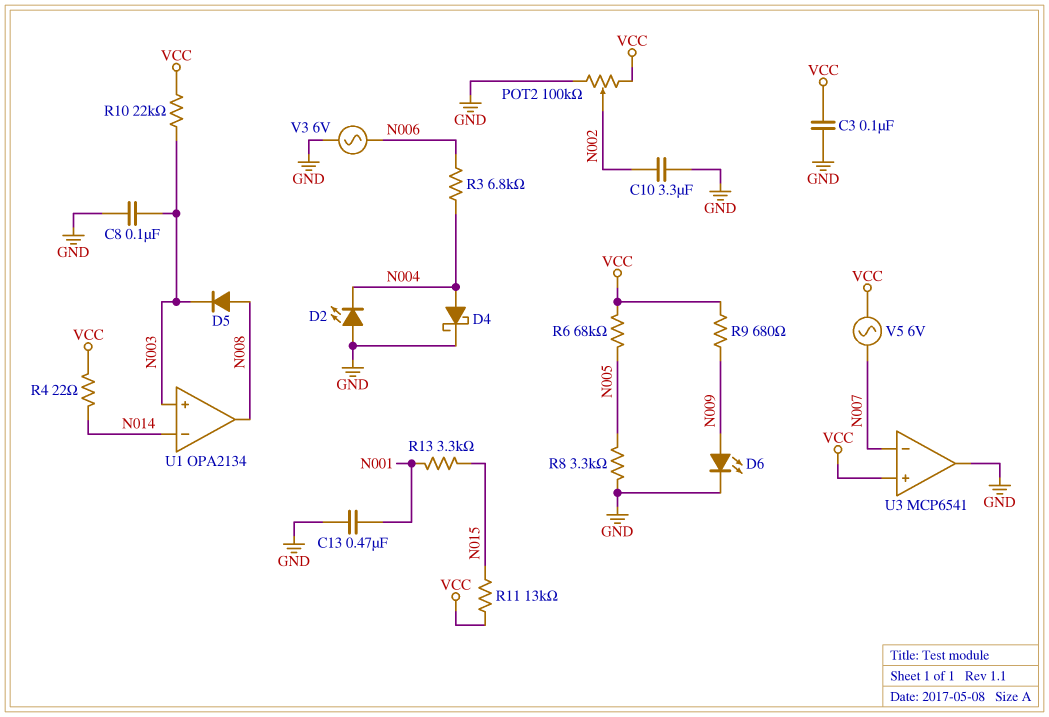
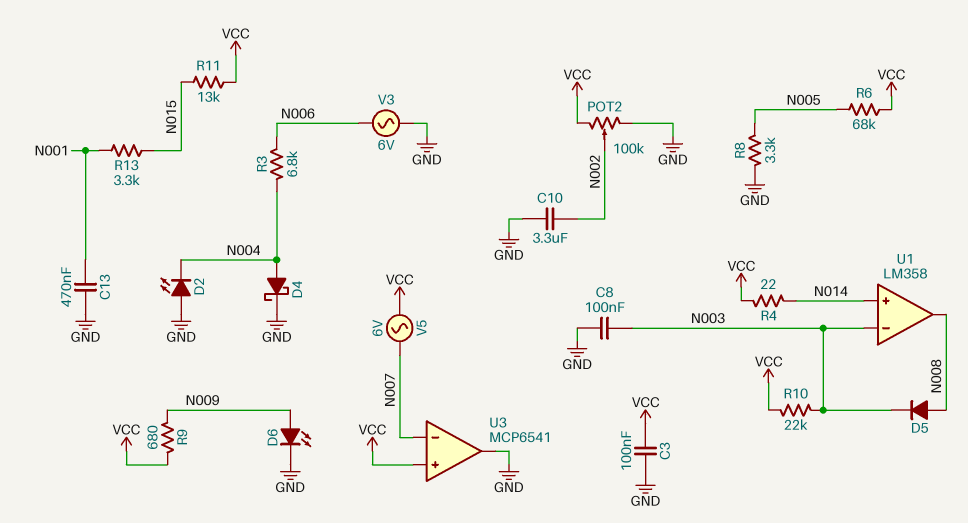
U1: OPA2134 -> LM358
U1 pin in+: N003 -> N014
U1 pin in-: N014 -> N003

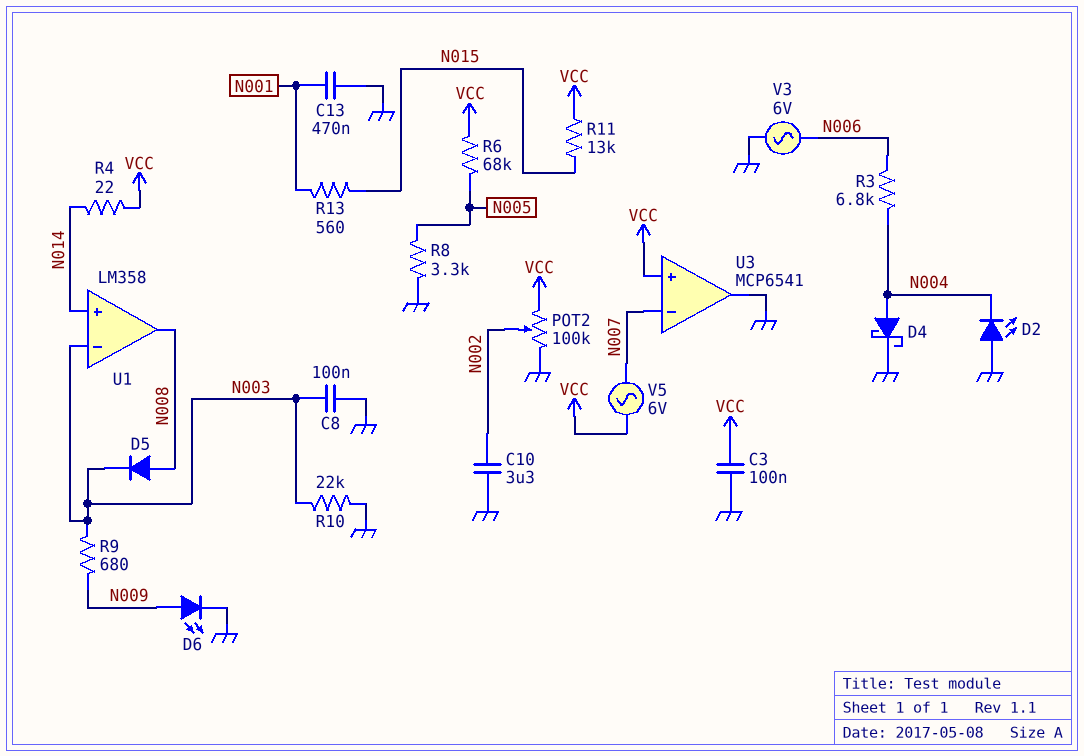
R9: 680 (N009, VCC) -> 680 (N003, N009)
R10: 22k (N003, VCC) -> 22k (GND, N003)
R13: 3.3k (N001, N015) -> 560 (N001, N015)

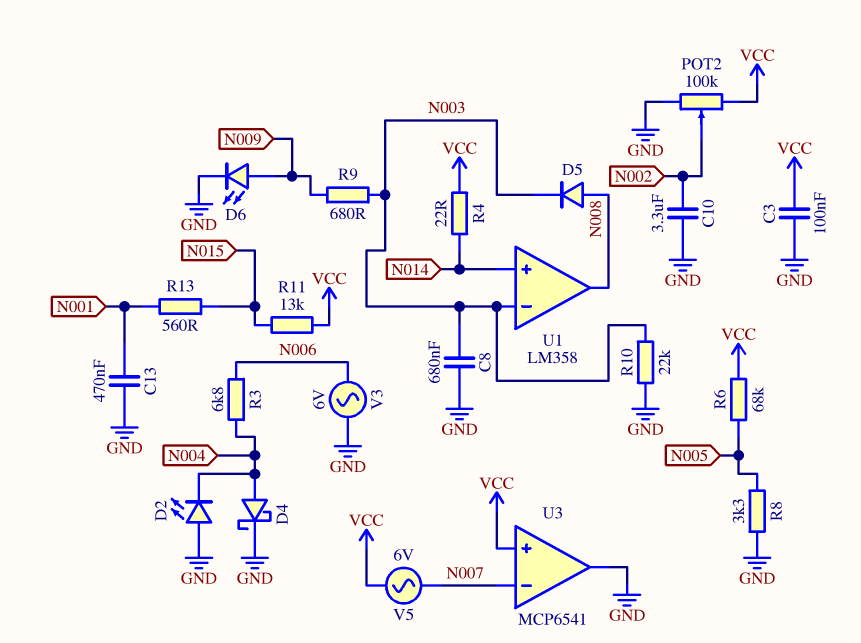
C8: 100nF (GND, N003) -> 680nF (GND, N003)

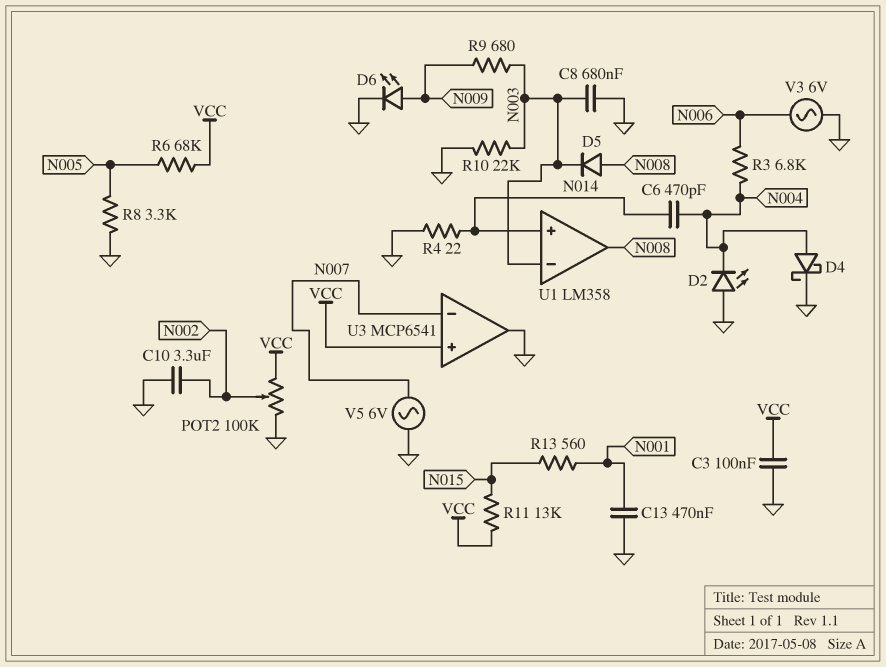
C6: none -> 470pF (N004, N014)
R4: 22 (N014, VCC) -> 22 (GND, N014)
V5: AC 6V (N007, VCC) -> AC 6V (GND, N007)

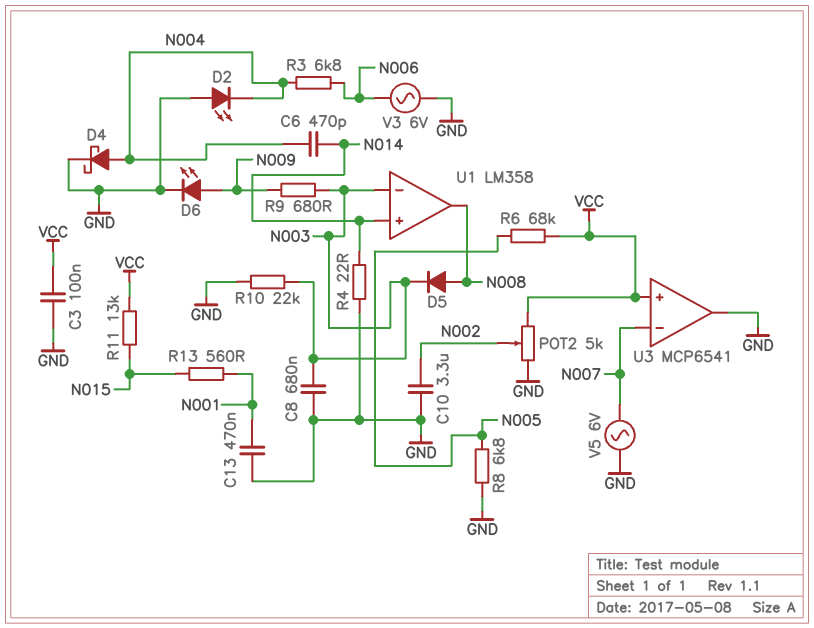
POT2: 100k (GND, VCC, wiper N002) -> 5k (GND, VCC, wiper N002)
R8: 3.3k (GND, N005) -> 6.8k (GND, N005)

